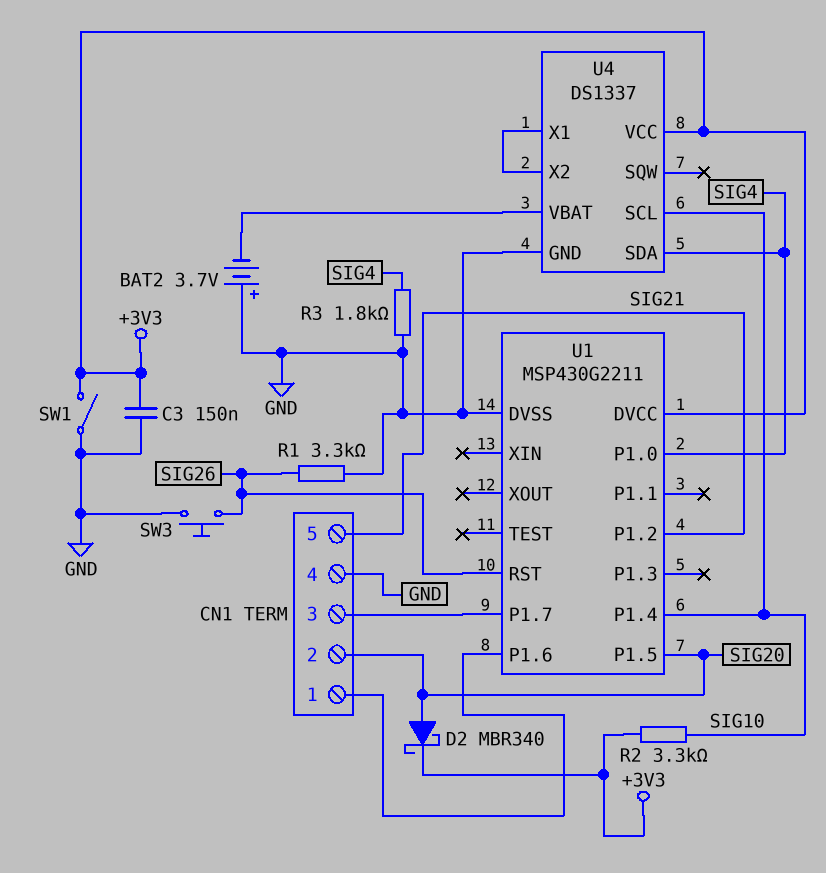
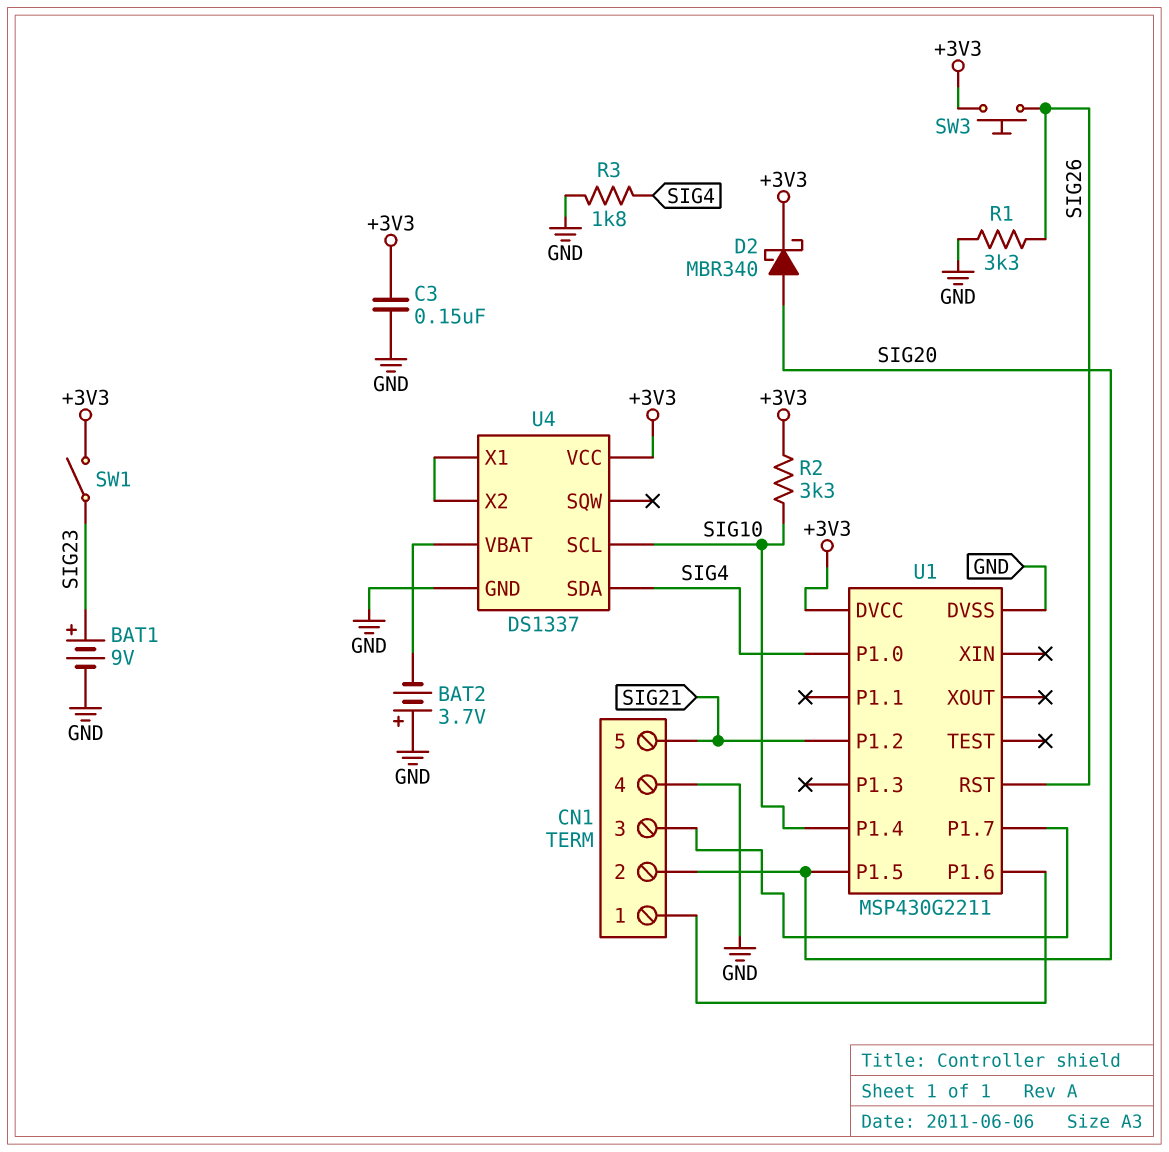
BAT1: none -> 9V (plus SIG23, minus GND)
SW1: switch (+3V3, GND) -> switch (+3V3, SIG23)
SW3: button (GND, SIG26) -> button (+3V3, SIG26)

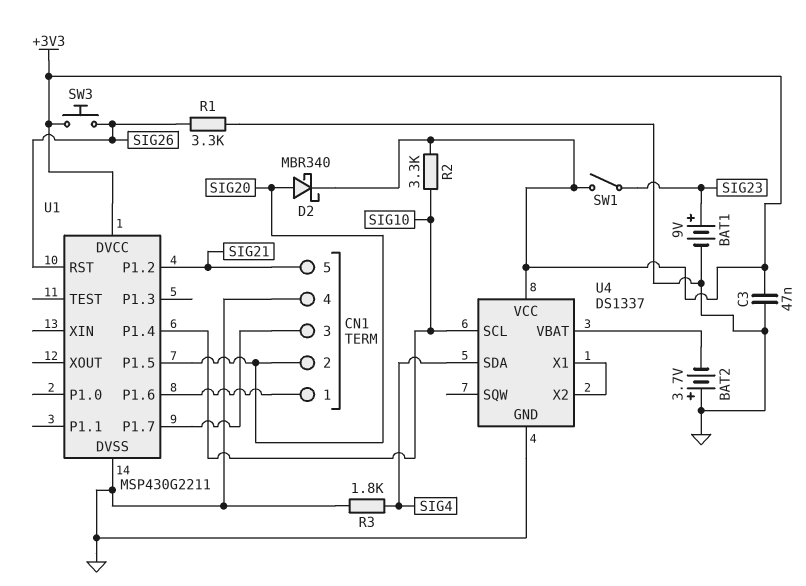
C3: 150nF (+3V3, GND) -> 47nF (+3V3, GND)
U1 pin P1.0: SIG4 -> none

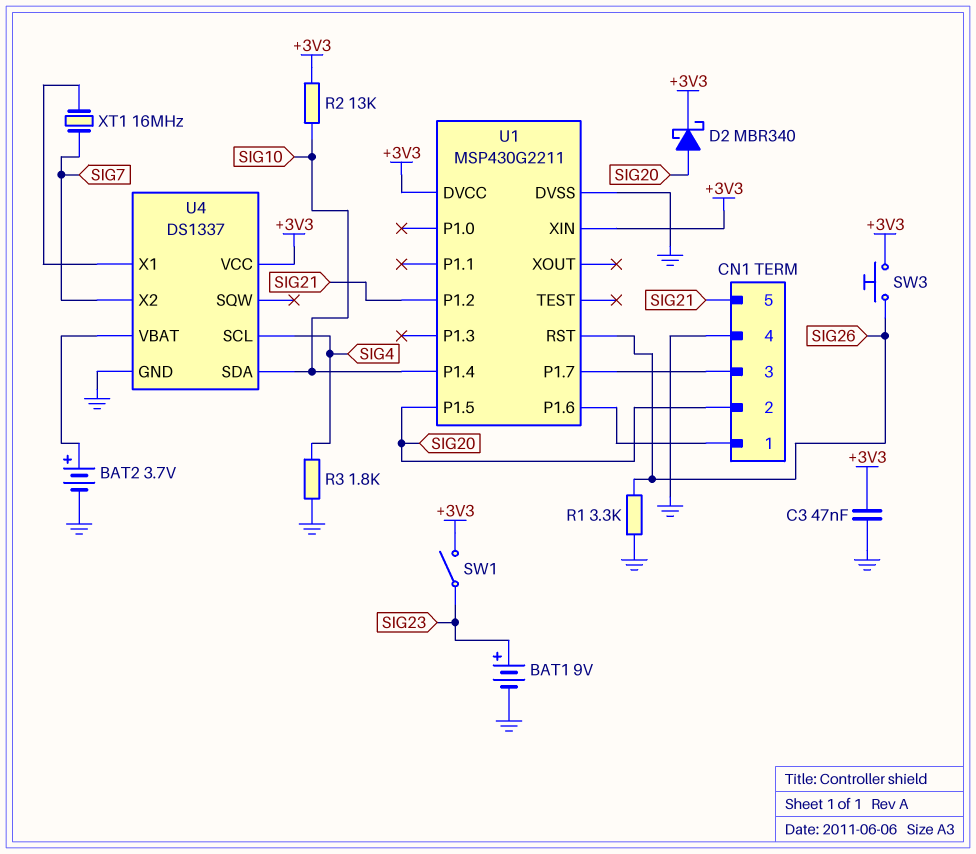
BAT2: 3.7V (plus GND, minus U4/VBAT) -> 3.7V (plus U4/VBAT, minus GND)
R2: 3.3k (+3V3, SIG10) -> 13k (+3V3, SIG10)
U1 pin XIN: none -> +3V3
U4 pin SCL: SIG10 -> SIG4
U4 pin SDA: SIG4 -> SIG10
U4 pin X2: U4/X1 -> SIG7
XT1: none -> 16MHz (SIG7, U4/X1)

